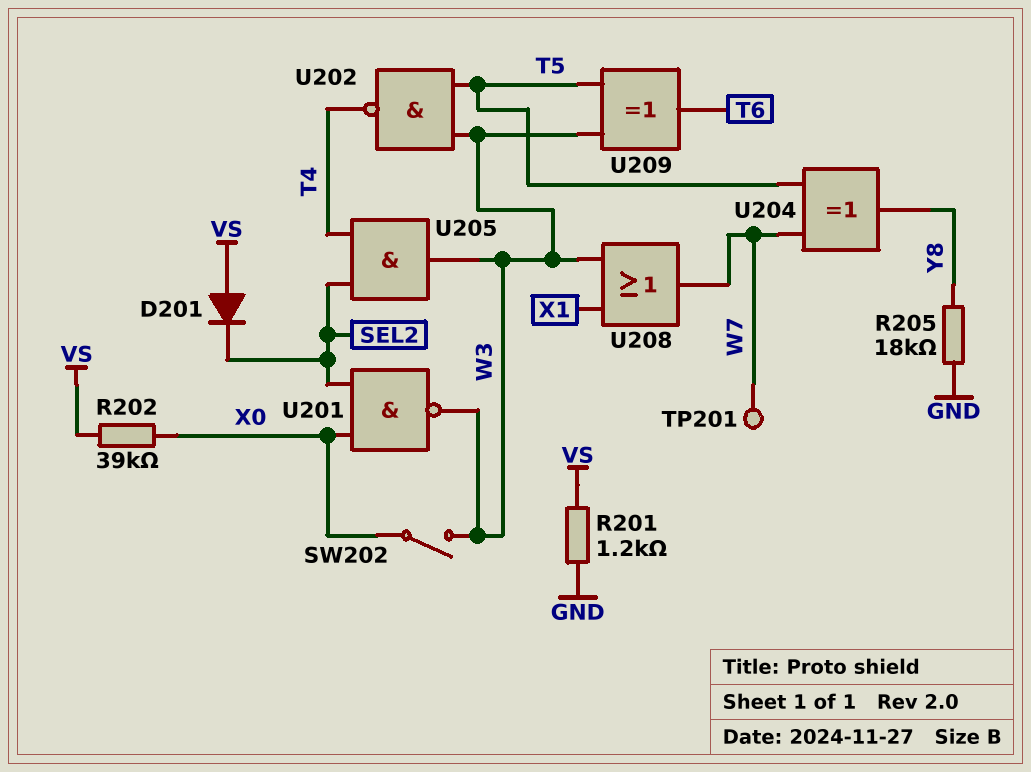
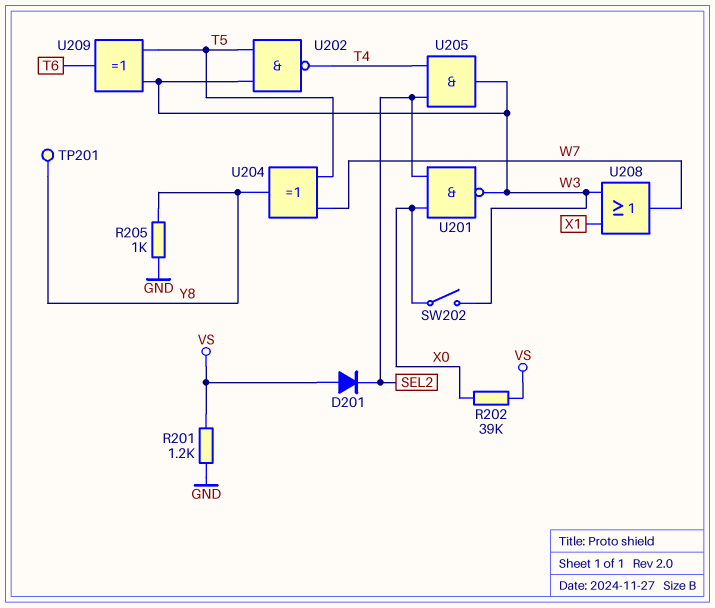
R205: 18k (GND, Y8) -> 1k (GND, Y8)
TP201: test point (W7) -> test point (Y8)

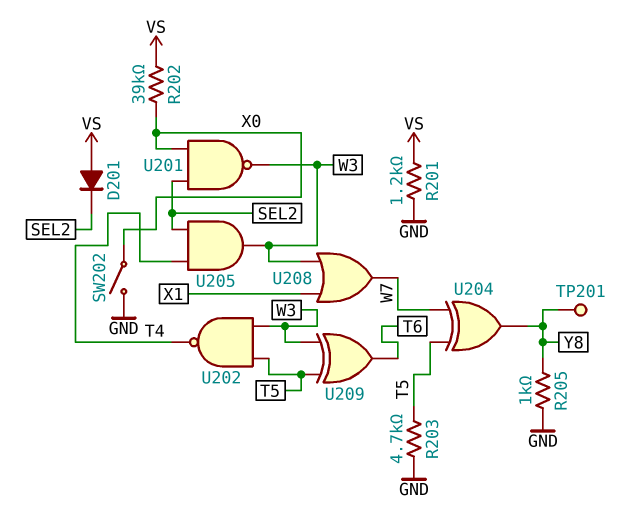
R203: none -> 4.7k (GND, T5)
SW202: switch (W3, X0) -> switch (GND, X0)

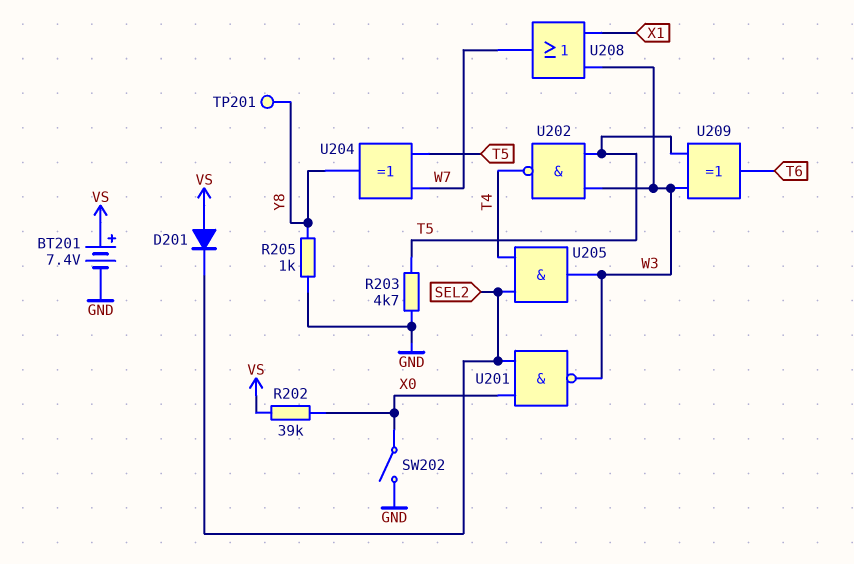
BT201: none -> 7.4V (plus VS, minus GND)
R201: 1.2k (GND, VS) -> none

